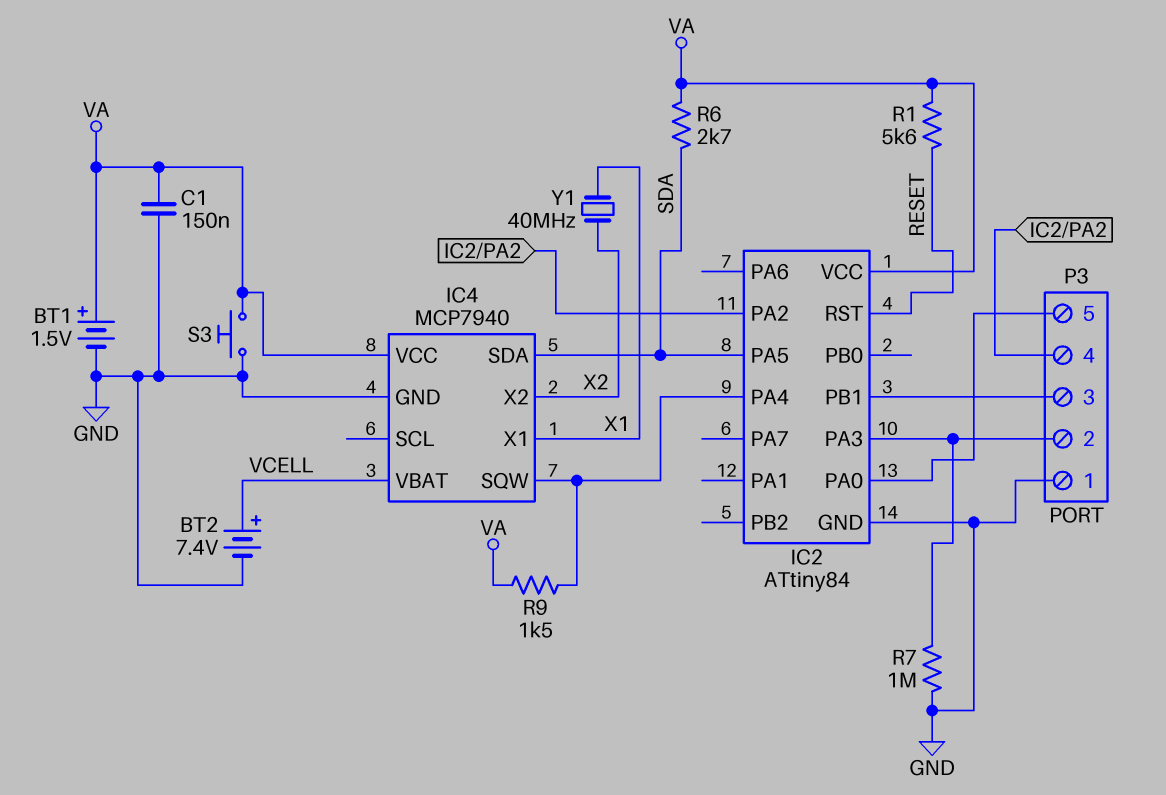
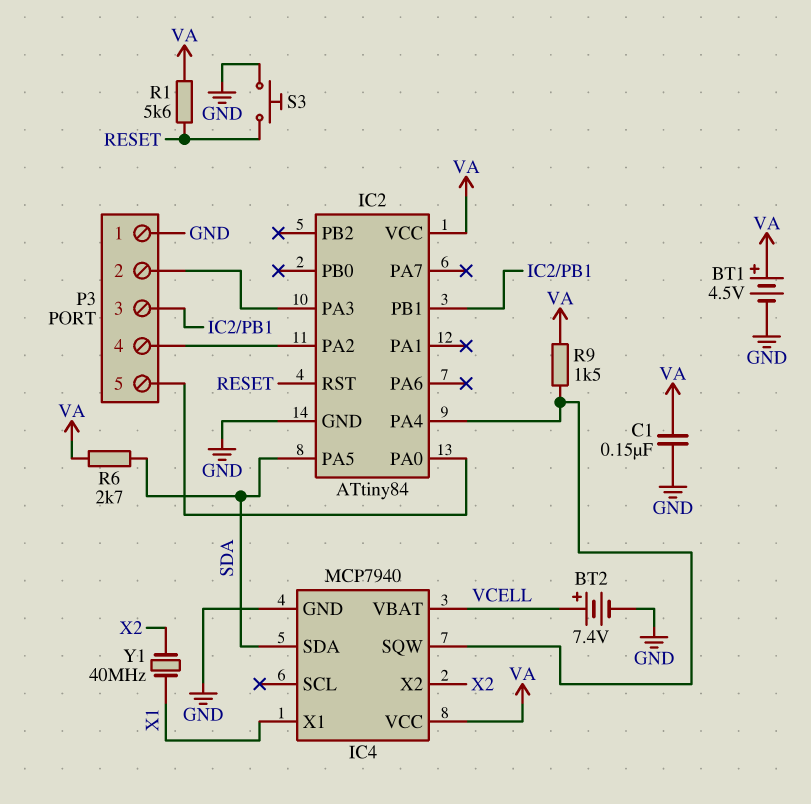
BT1: 1.5V (plus VA, minus GND) -> 4.5V (plus VA, minus GND)
R7: 1M (GND, IC2/PA3) -> none
S3: button (GND, VA) -> button (GND, RESET)

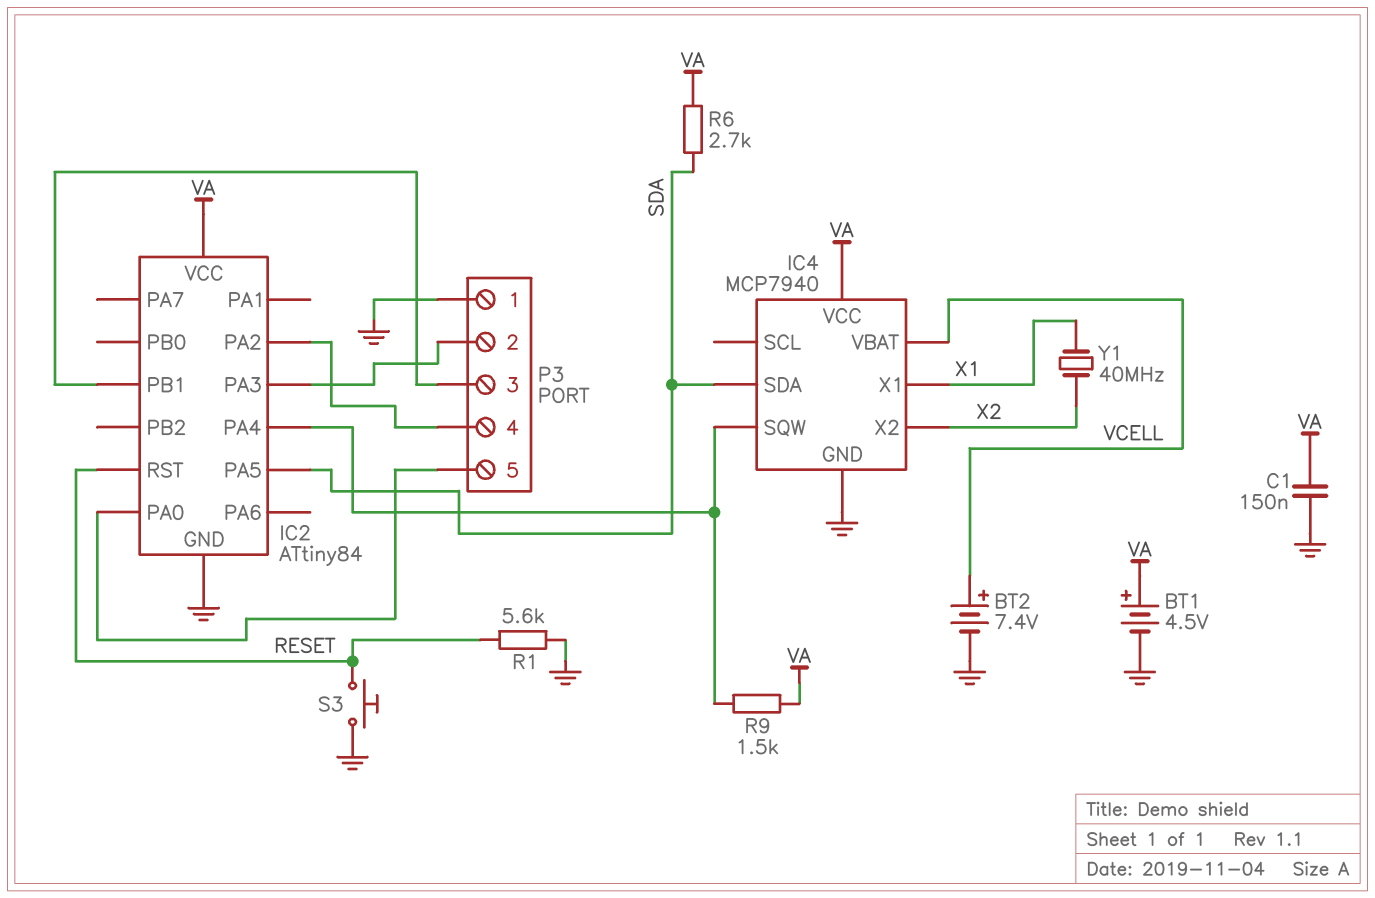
R1: 5.6k (RESET, VA) -> 5.6k (GND, RESET)

